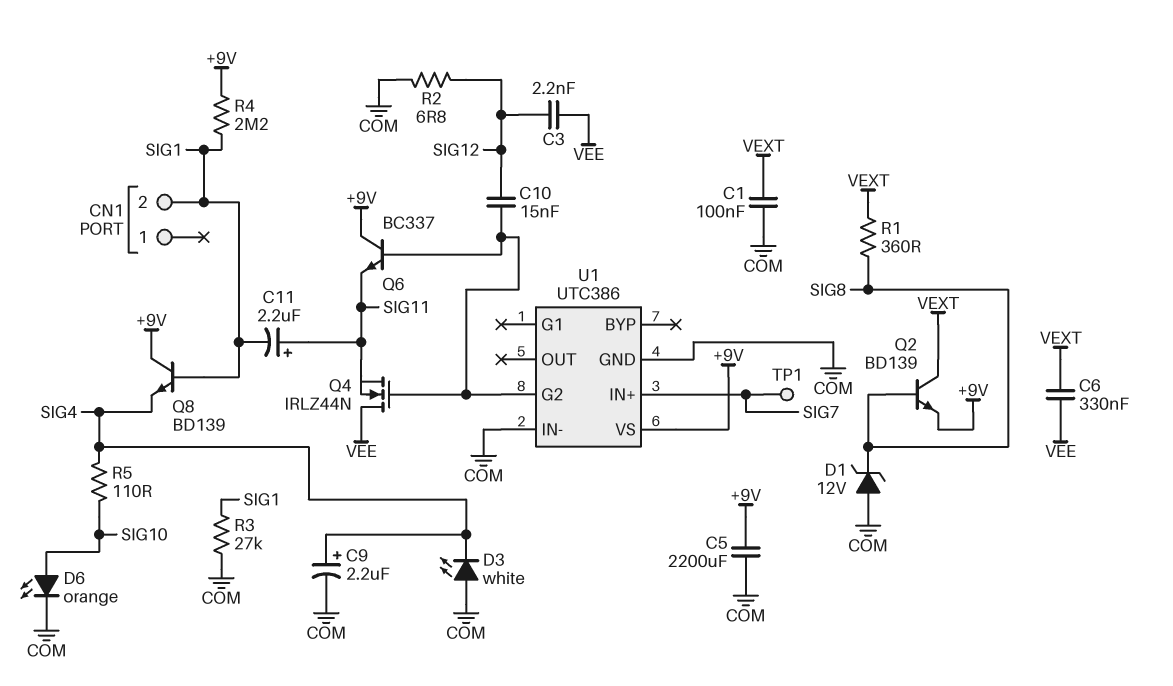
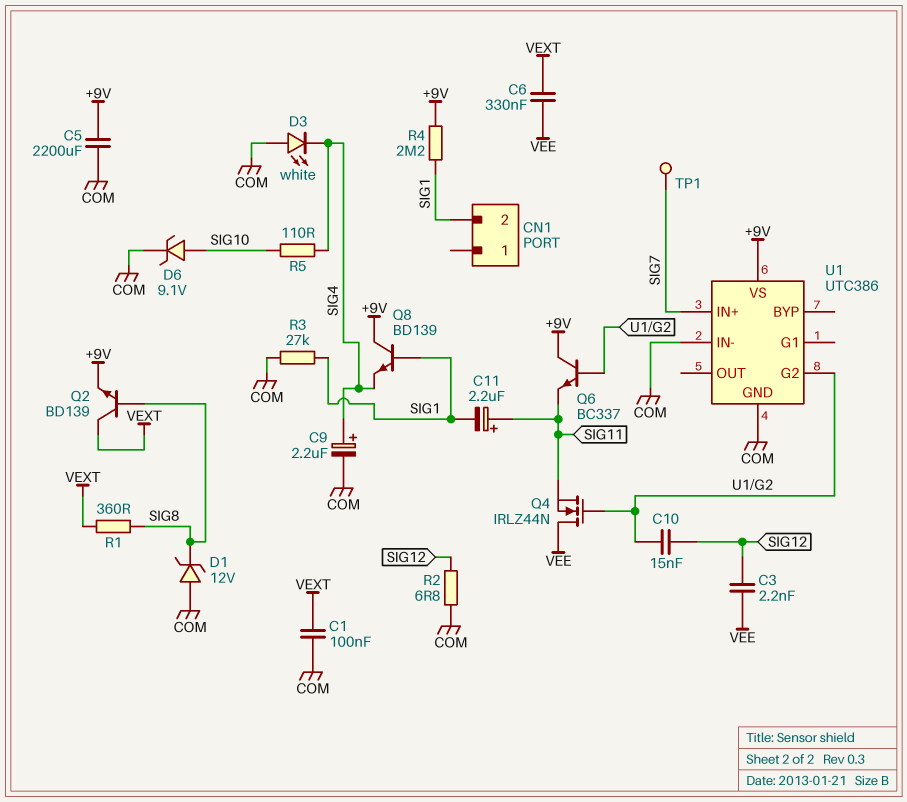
D6: LED orange (A SIG10, K COM) -> zener 9.1V (A SIG10, K COM)

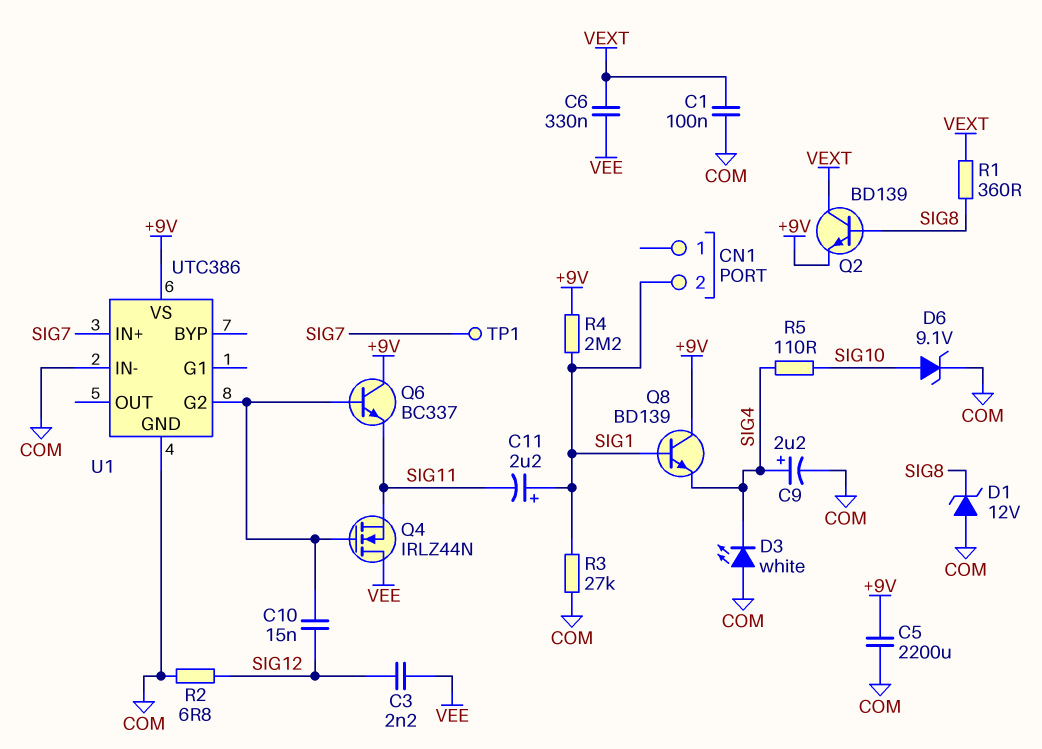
C11: 2.2uF (plus SIG11, minus SIG1) -> 2.2uF (plus SIG1, minus SIG11)

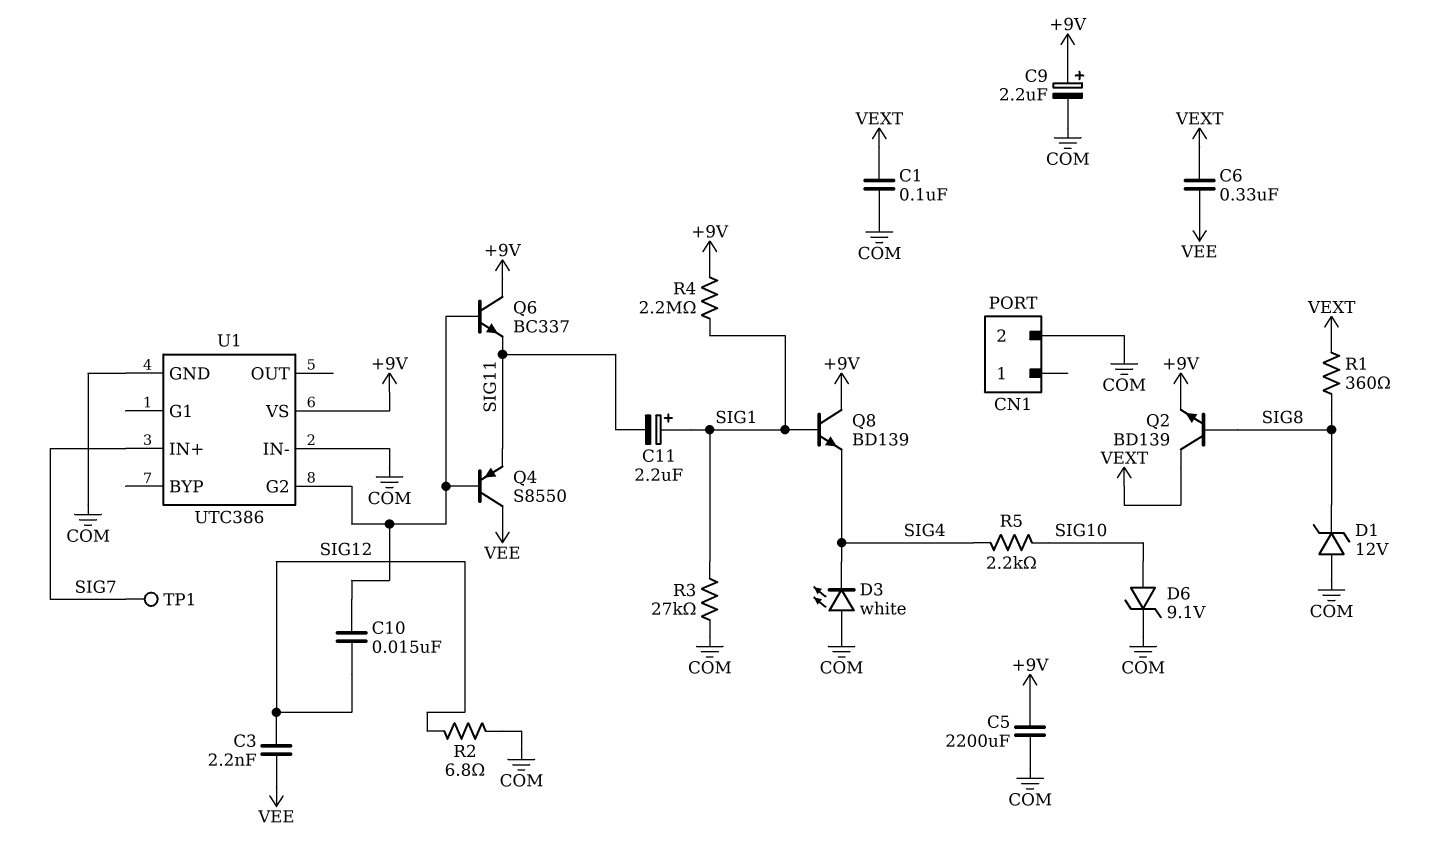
C9: 2.2uF (plus SIG4, minus COM) -> 2.2uF (plus +9V, minus COM)
CN1 pin 2: SIG1 -> COM
Q4: NMOS IRLZ44N (G U1/G2, D VEE, S SIG11) -> PNP S8550 (B U1/G2, C VEE, E SIG11)
R5: 110 (SIG4, SIG10) -> 2.2k (SIG4, SIG10)

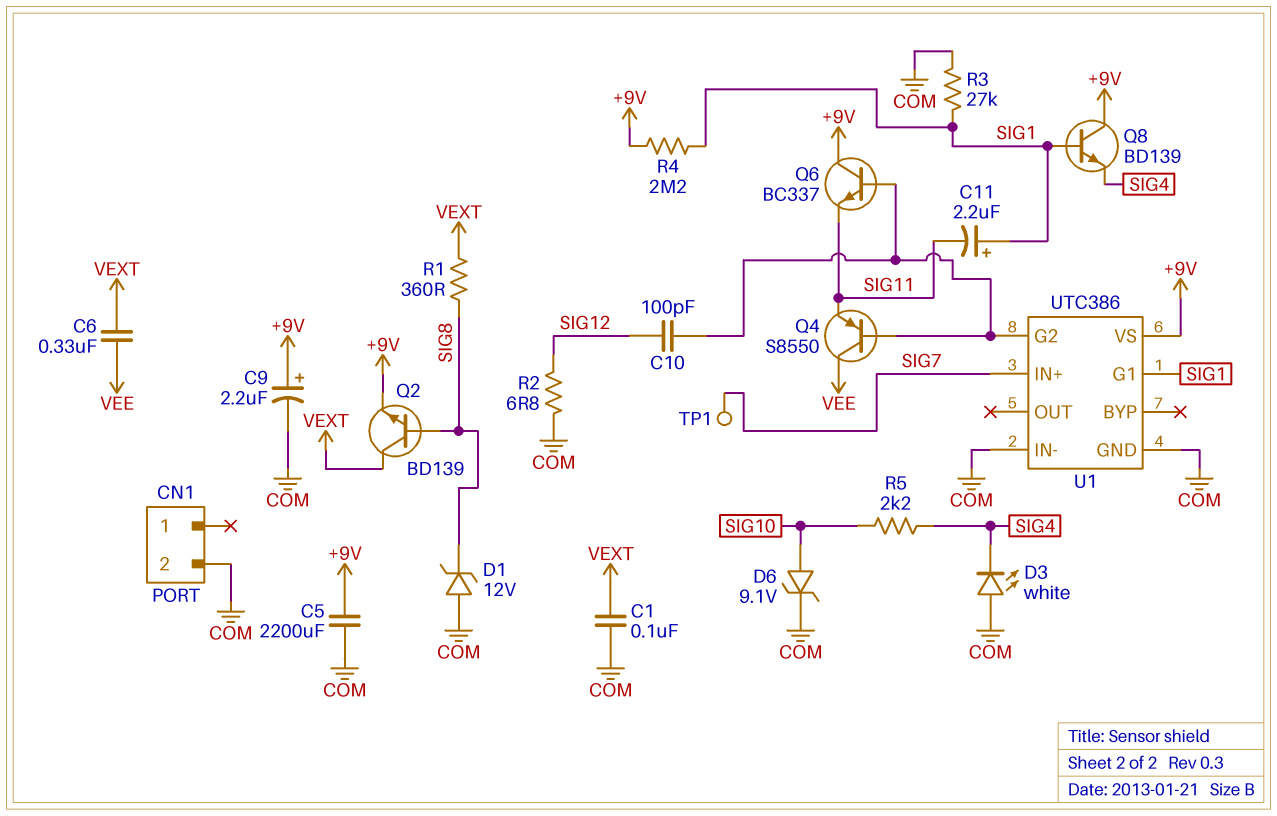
C3: 2.2nF (SIG12, VEE) -> none
C10: 15nF (SIG12, U1/G2) -> 100pF (SIG12, U1/G2)
U1 pin G1: none -> SIG1

